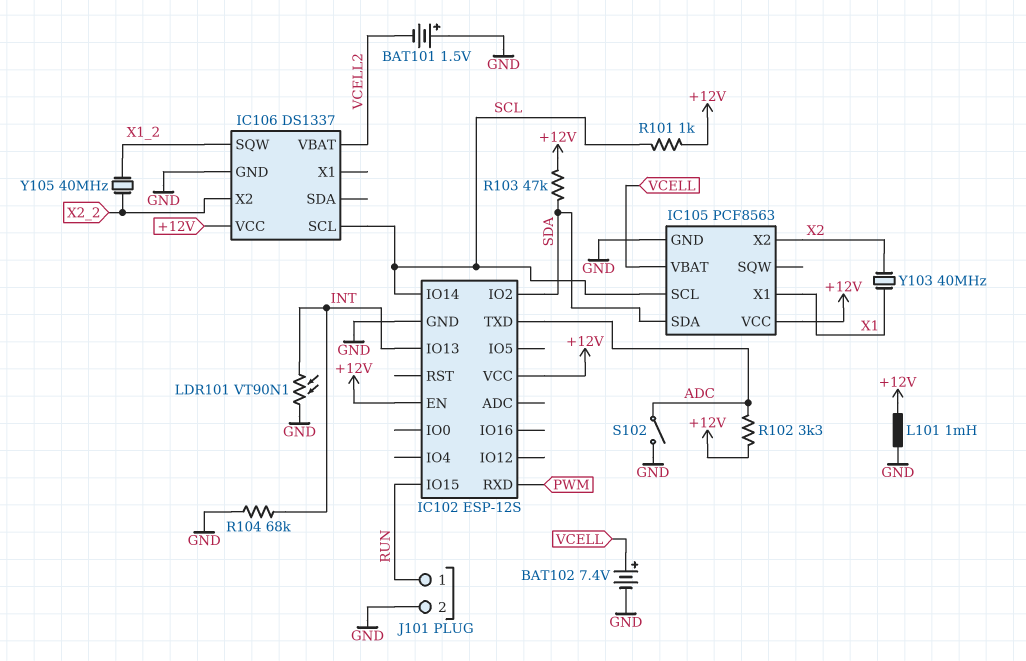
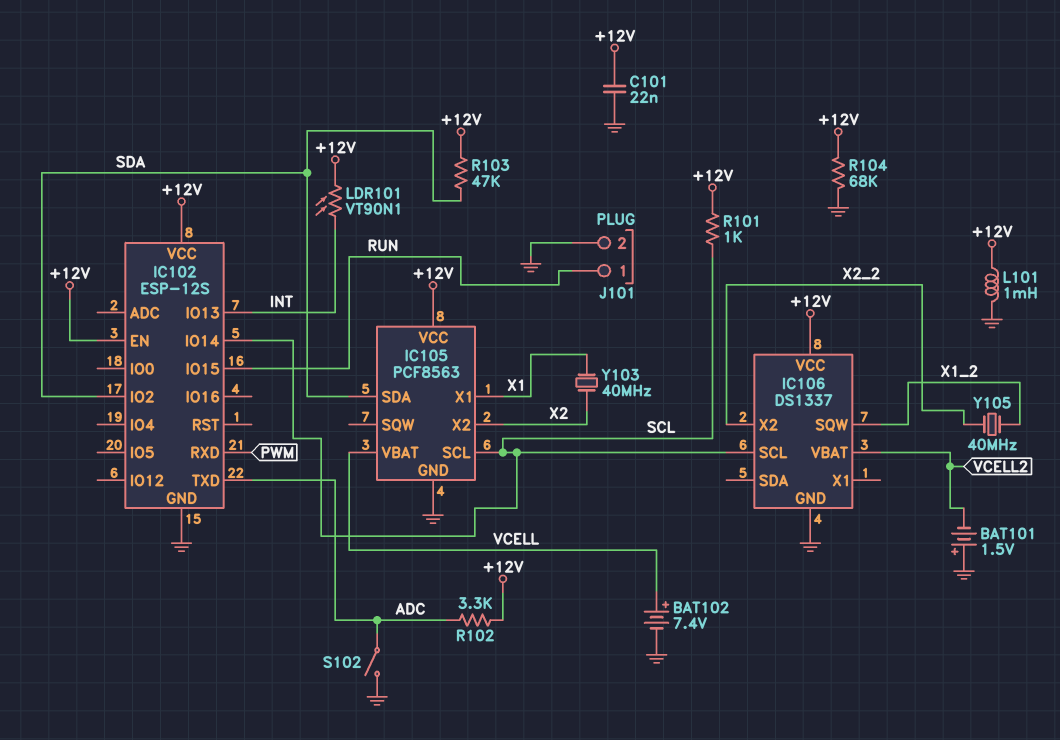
C101: none -> 22nF (+12V, GND)
LDR101: VT90N1 (GND, INT) -> VT90N1 (+12V, INT)
R104: 68k (GND, INT) -> 68k (+12V, GND)

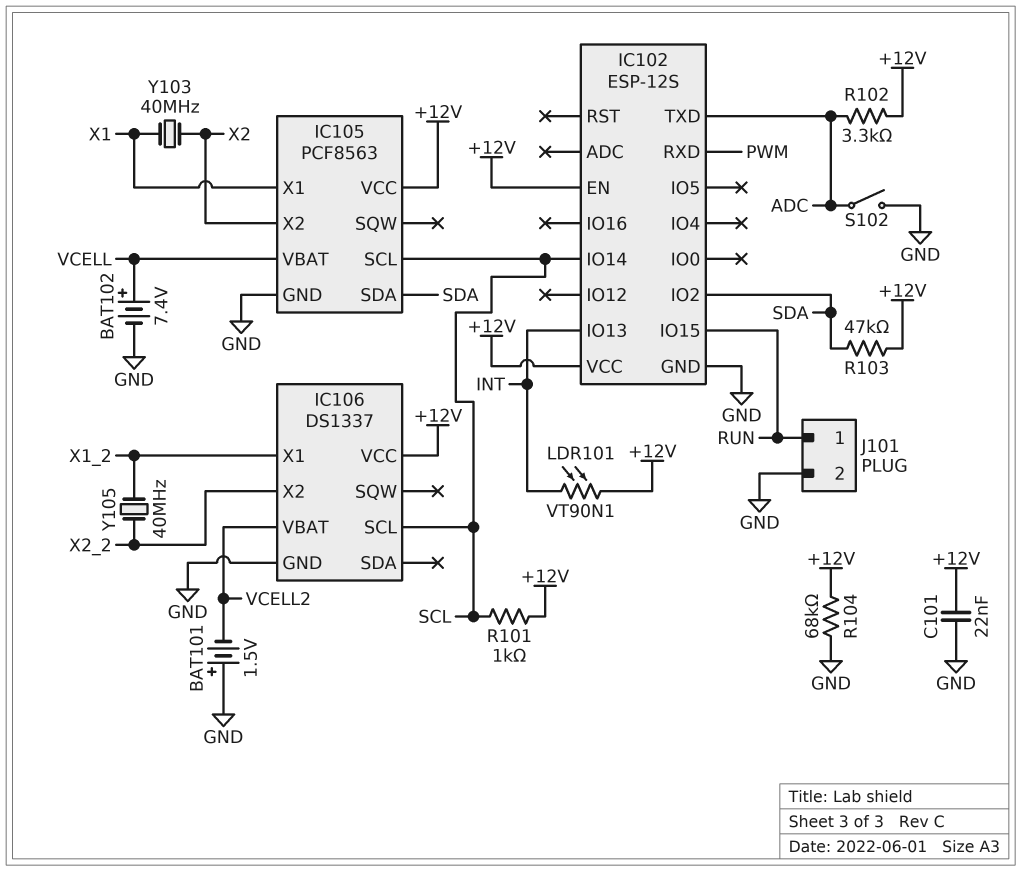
IC106 pin SQW: X1_2 -> none
IC106 pin X1: none -> X1_2
L101: 1mH (+12V, GND) -> none

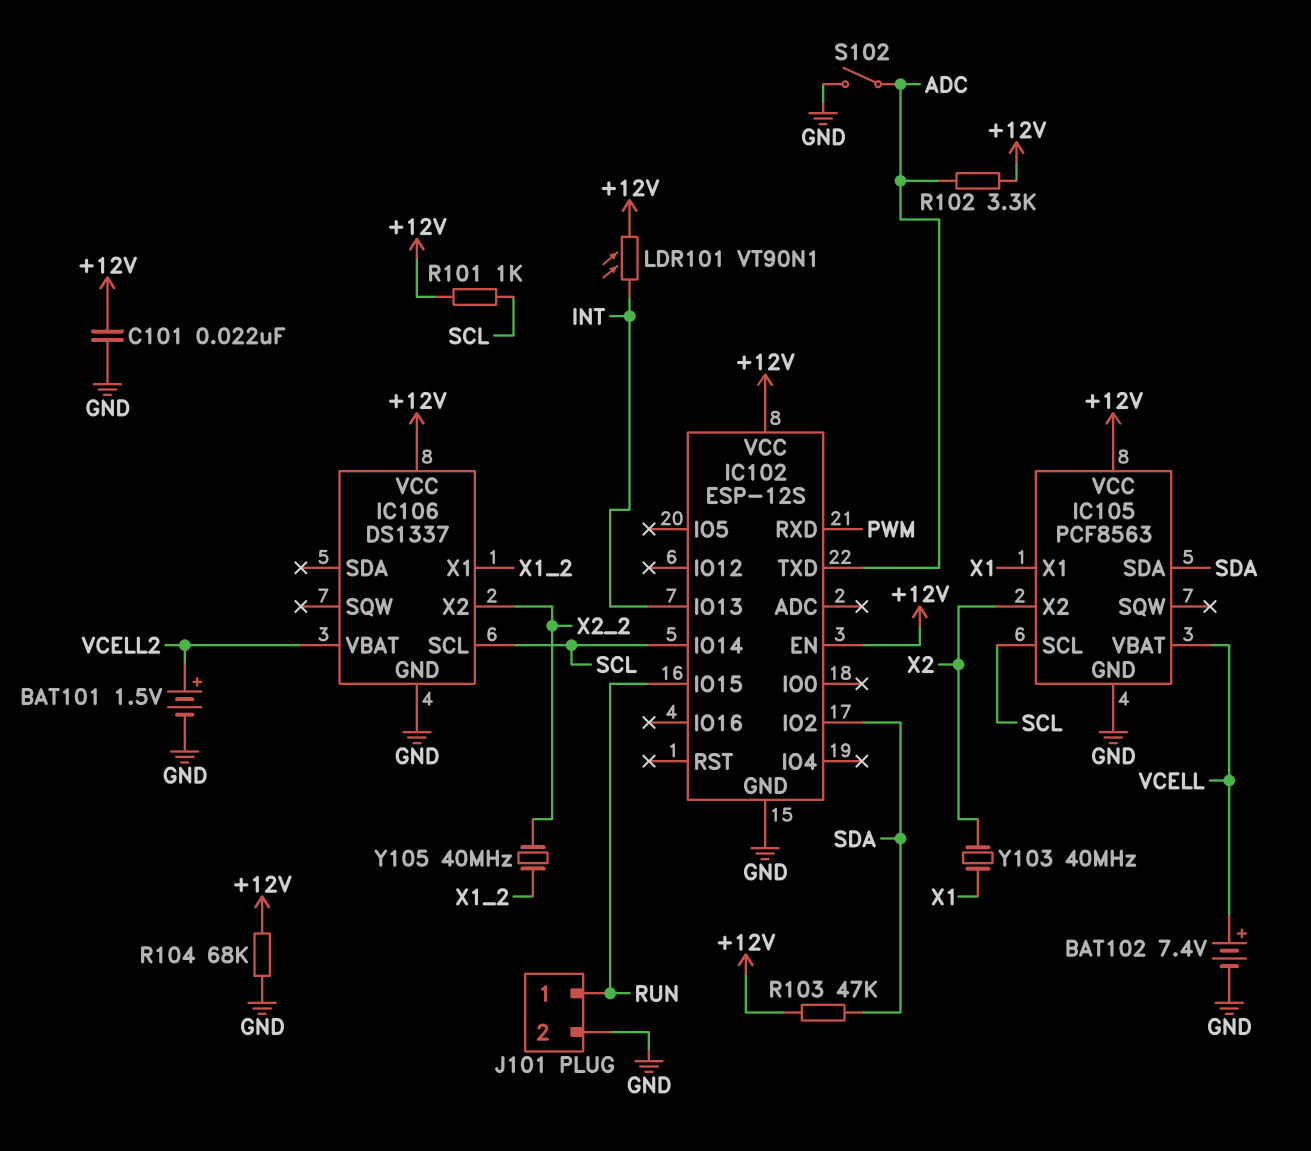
BAT101: 1.5V (plus GND, minus VCELL2) -> 1.5V (plus VCELL2, minus GND)

